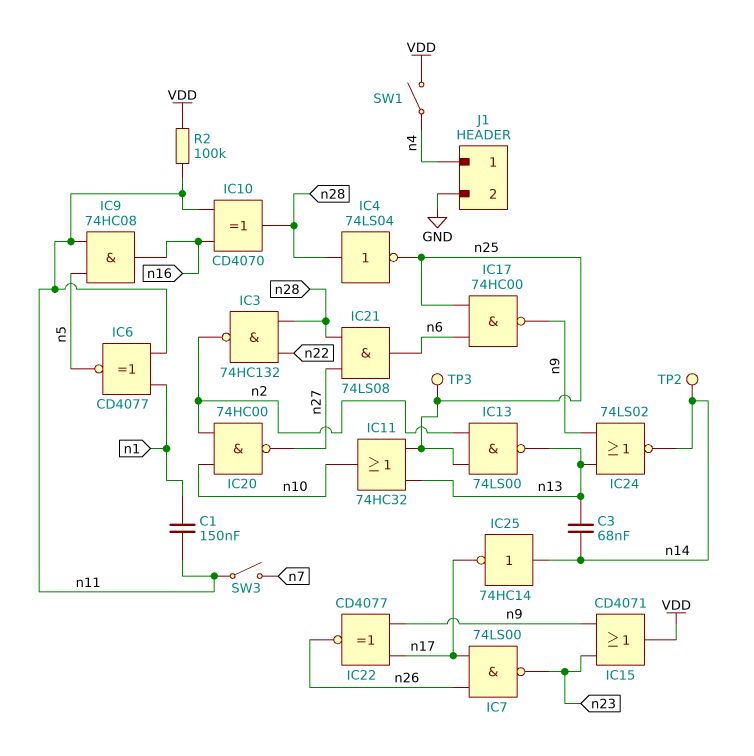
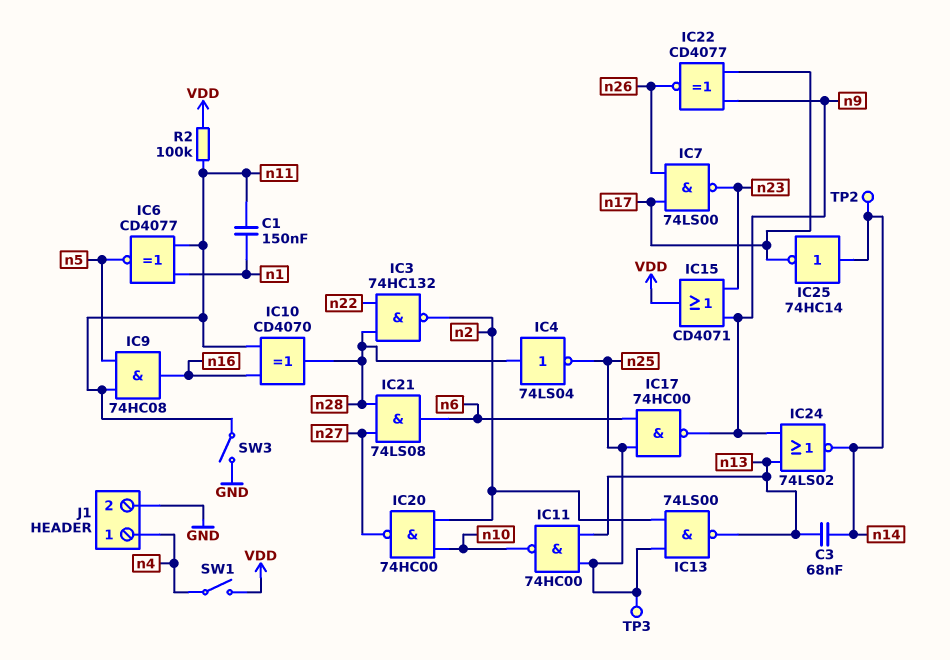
IC11: OR 74HC32 (in n13, in n25, out n10) -> NAND 74HC00 (in n13, in n25, out n10)
SW3: switch (n7, n11) -> switch (GND, n11)

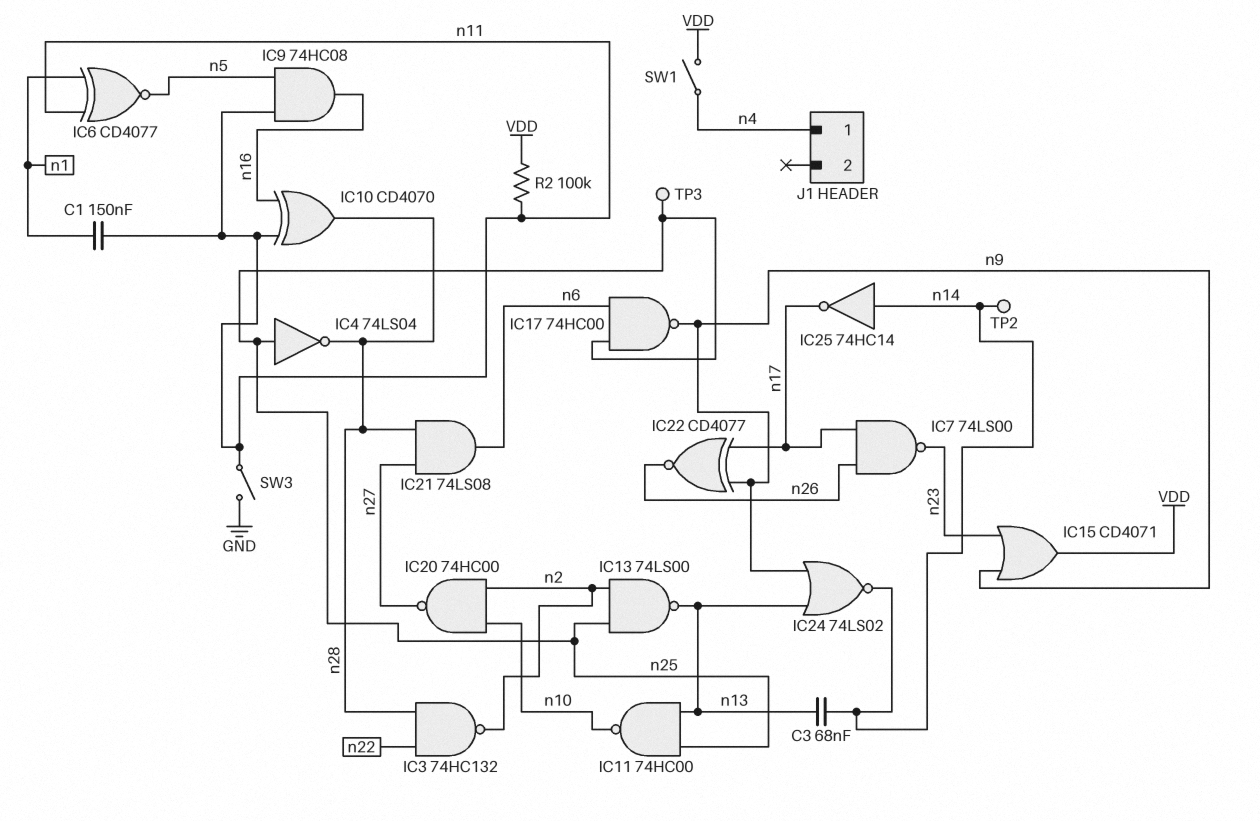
IC4: NOT 74LS04 (in n28, out n25) -> NOT 74LS04 (in n25, out n28)
J1 pin 2: GND -> none

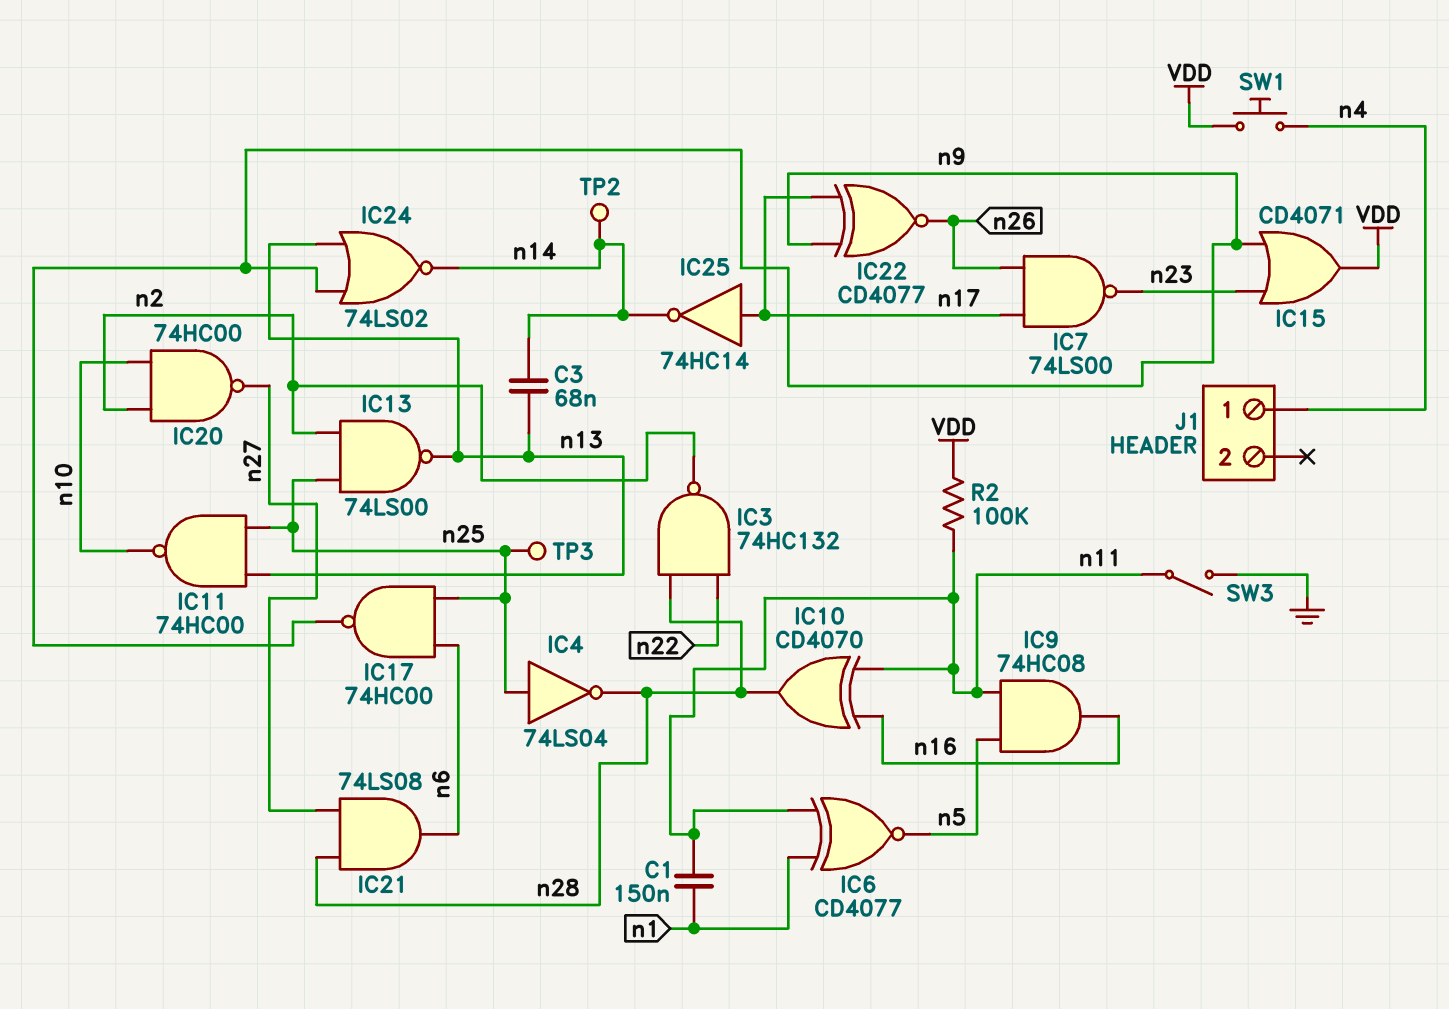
IC25: NOT 74HC14 (in n14, out n17) -> NOT 74HC14 (in n17, out n14)
SW1: switch (VDD, n4) -> button (VDD, n4)

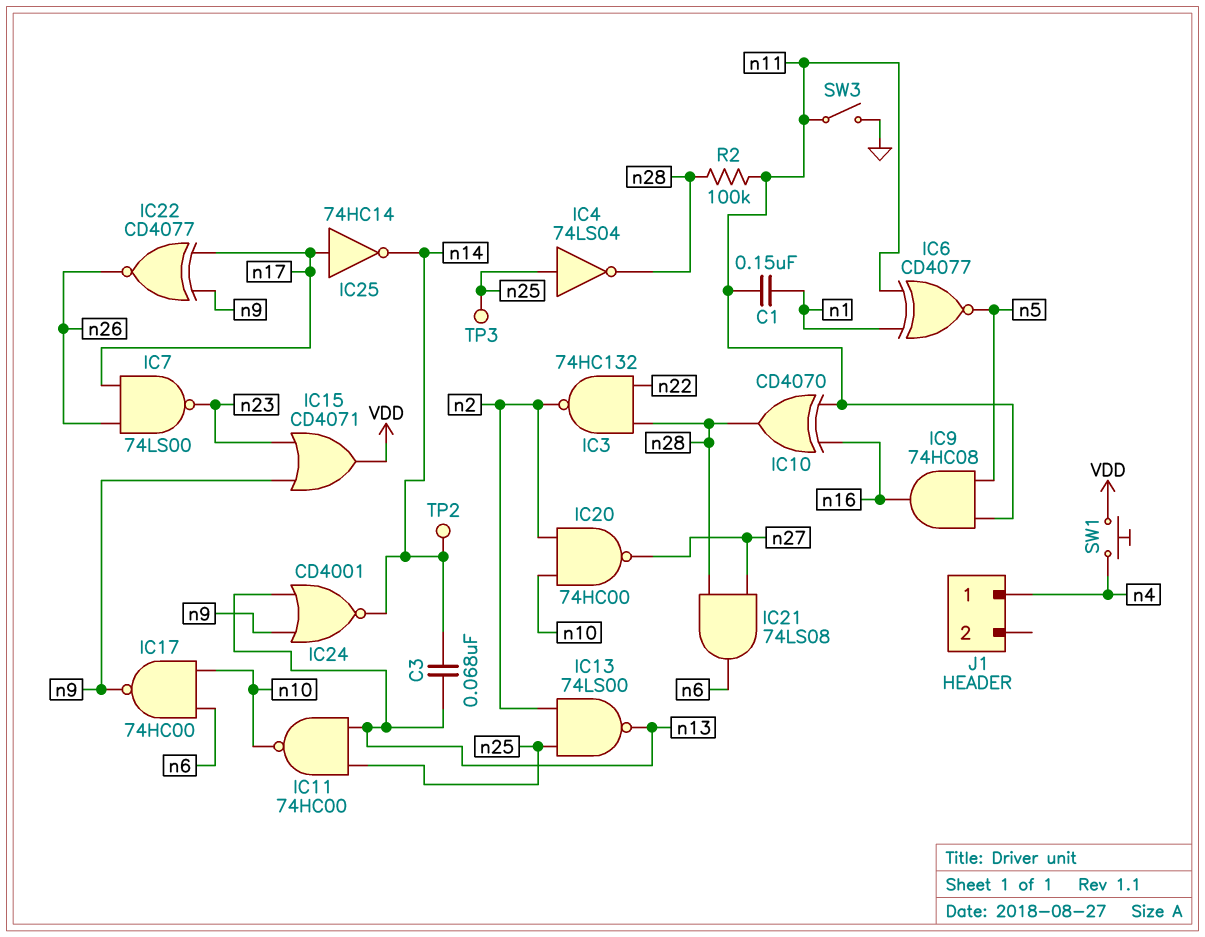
IC17: NAND 74HC00 (in n6, in n25, out n9) -> NAND 74HC00 (in n6, in n10, out n9)
IC24: NOR 74LS02 (in n9, in n13, out n14) -> NOR CD4001 (in n9, in n13, out n14)
R2: 100k (VDD, n11) -> 100k (n11, n28)

